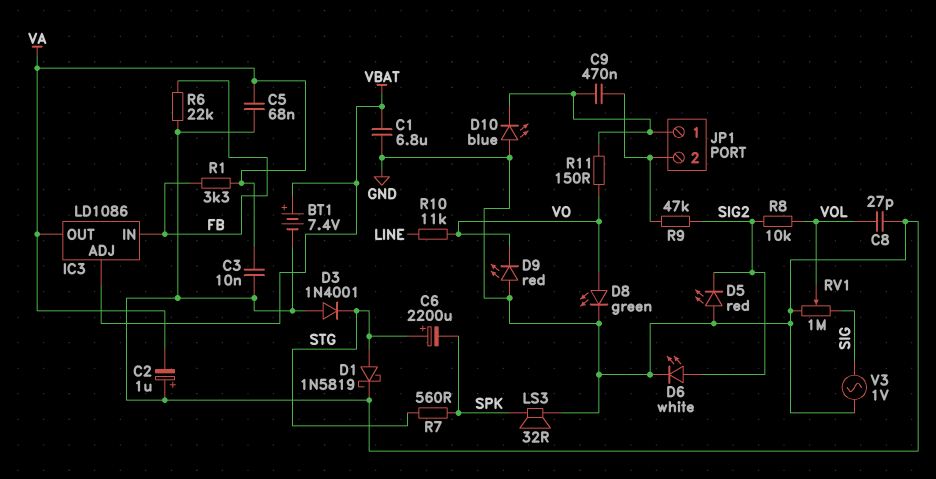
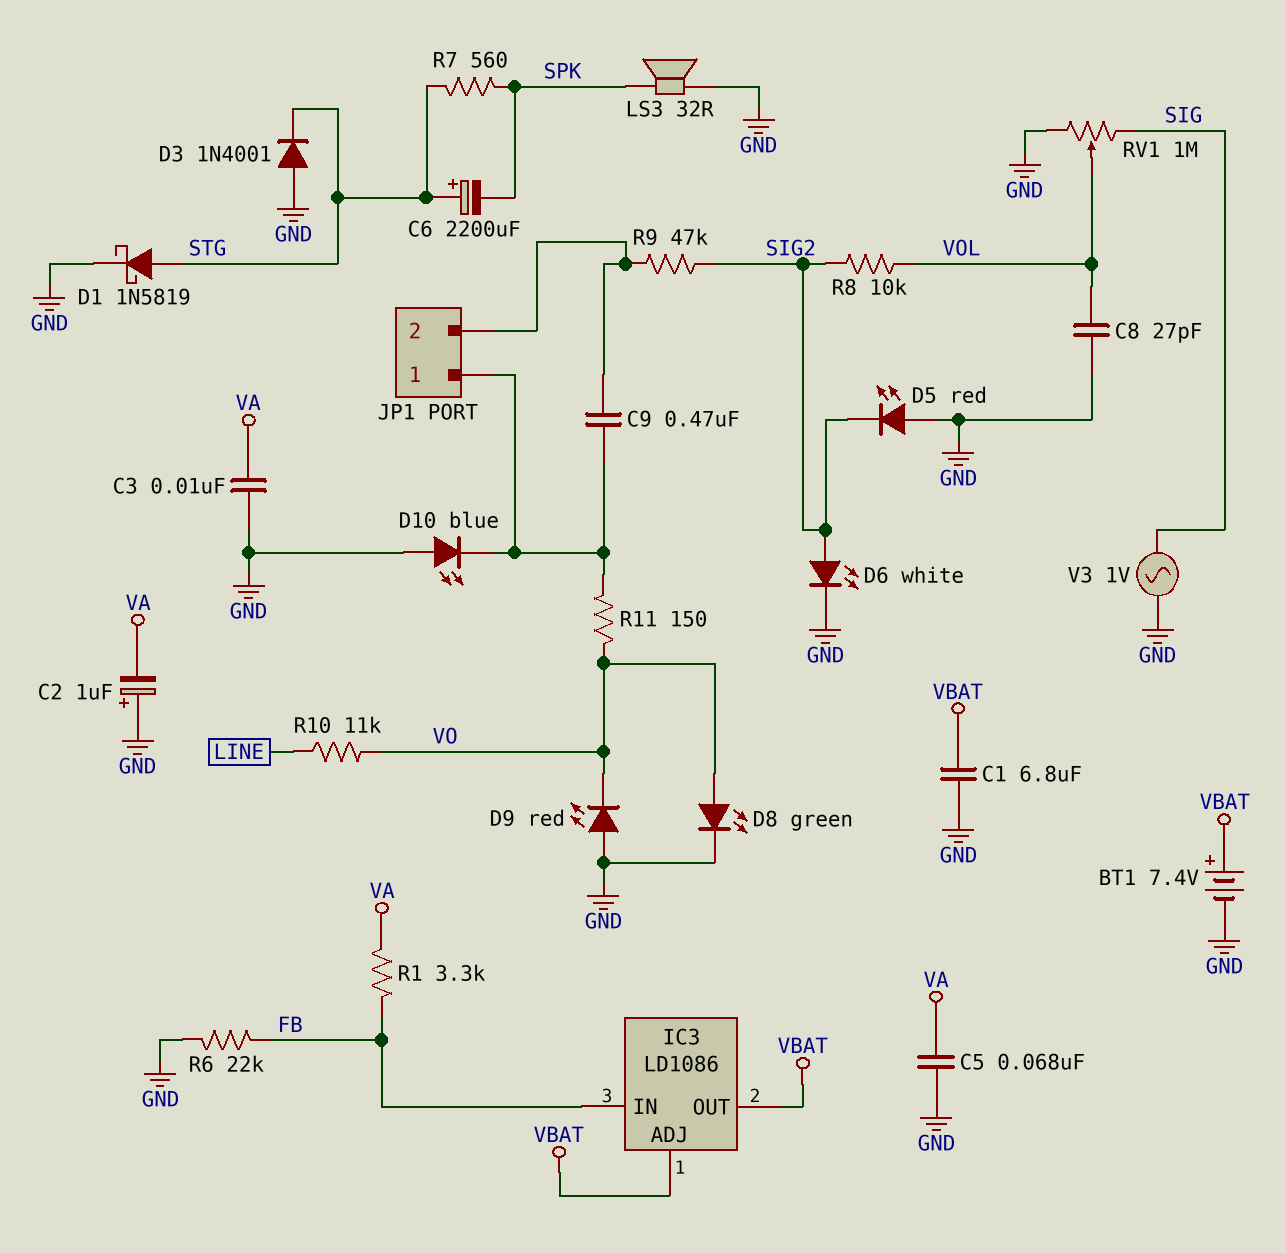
IC3 pin OUT: VA -> VBAT

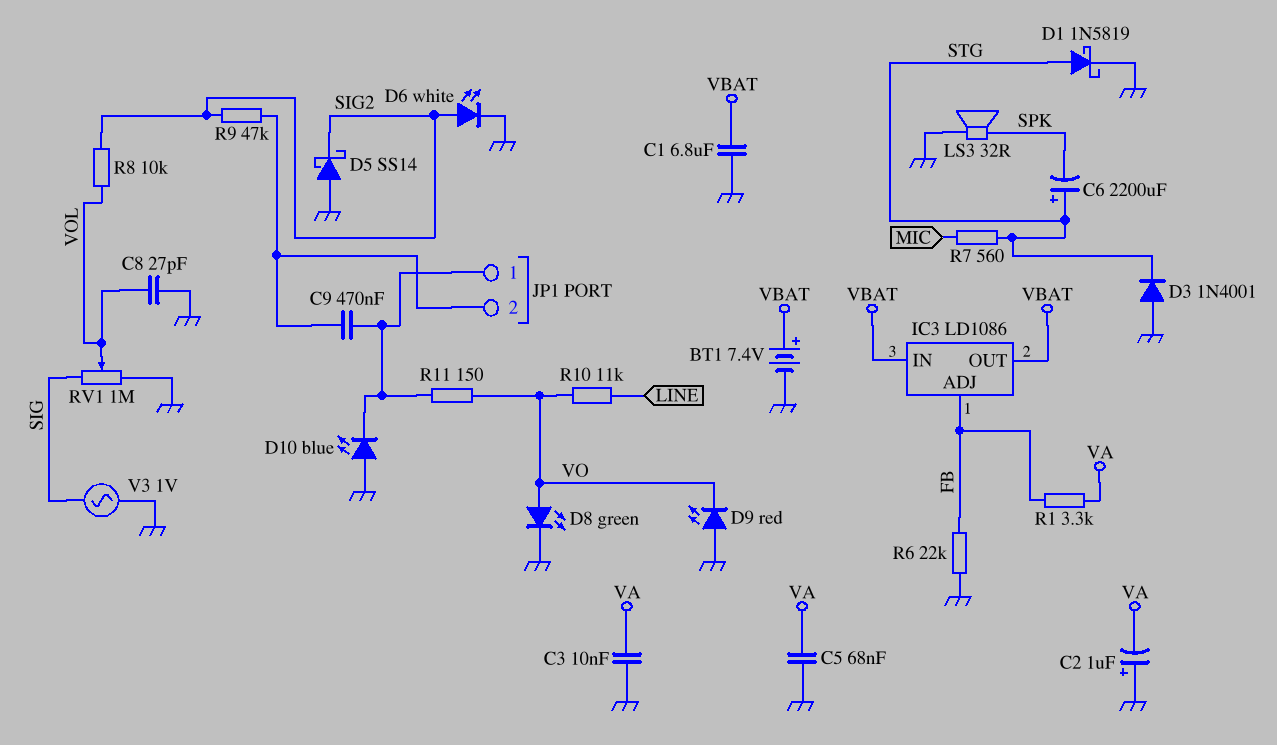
D5: LED red (A GND, K SIG2) -> schottky SS14 (A GND, K SIG2)
IC3 pin ADJ: VBAT -> FB
IC3 pin IN: FB -> VBAT
R7: 560 (SPK, STG) -> 560 (MIC, STG)

